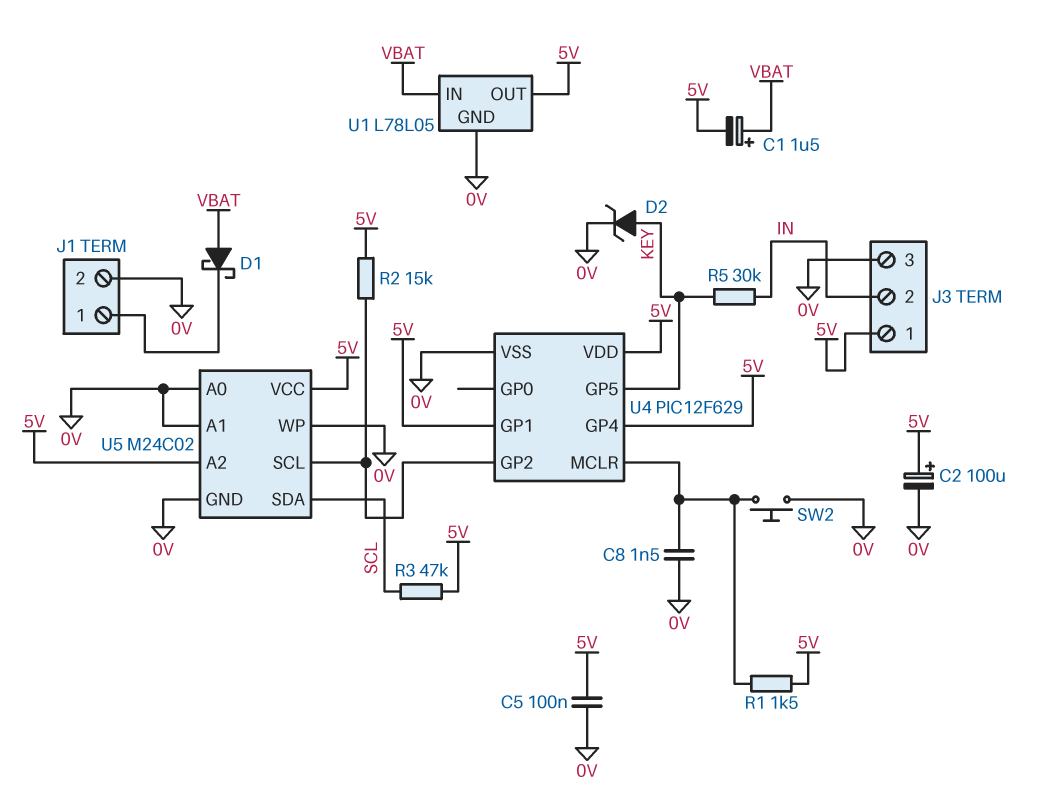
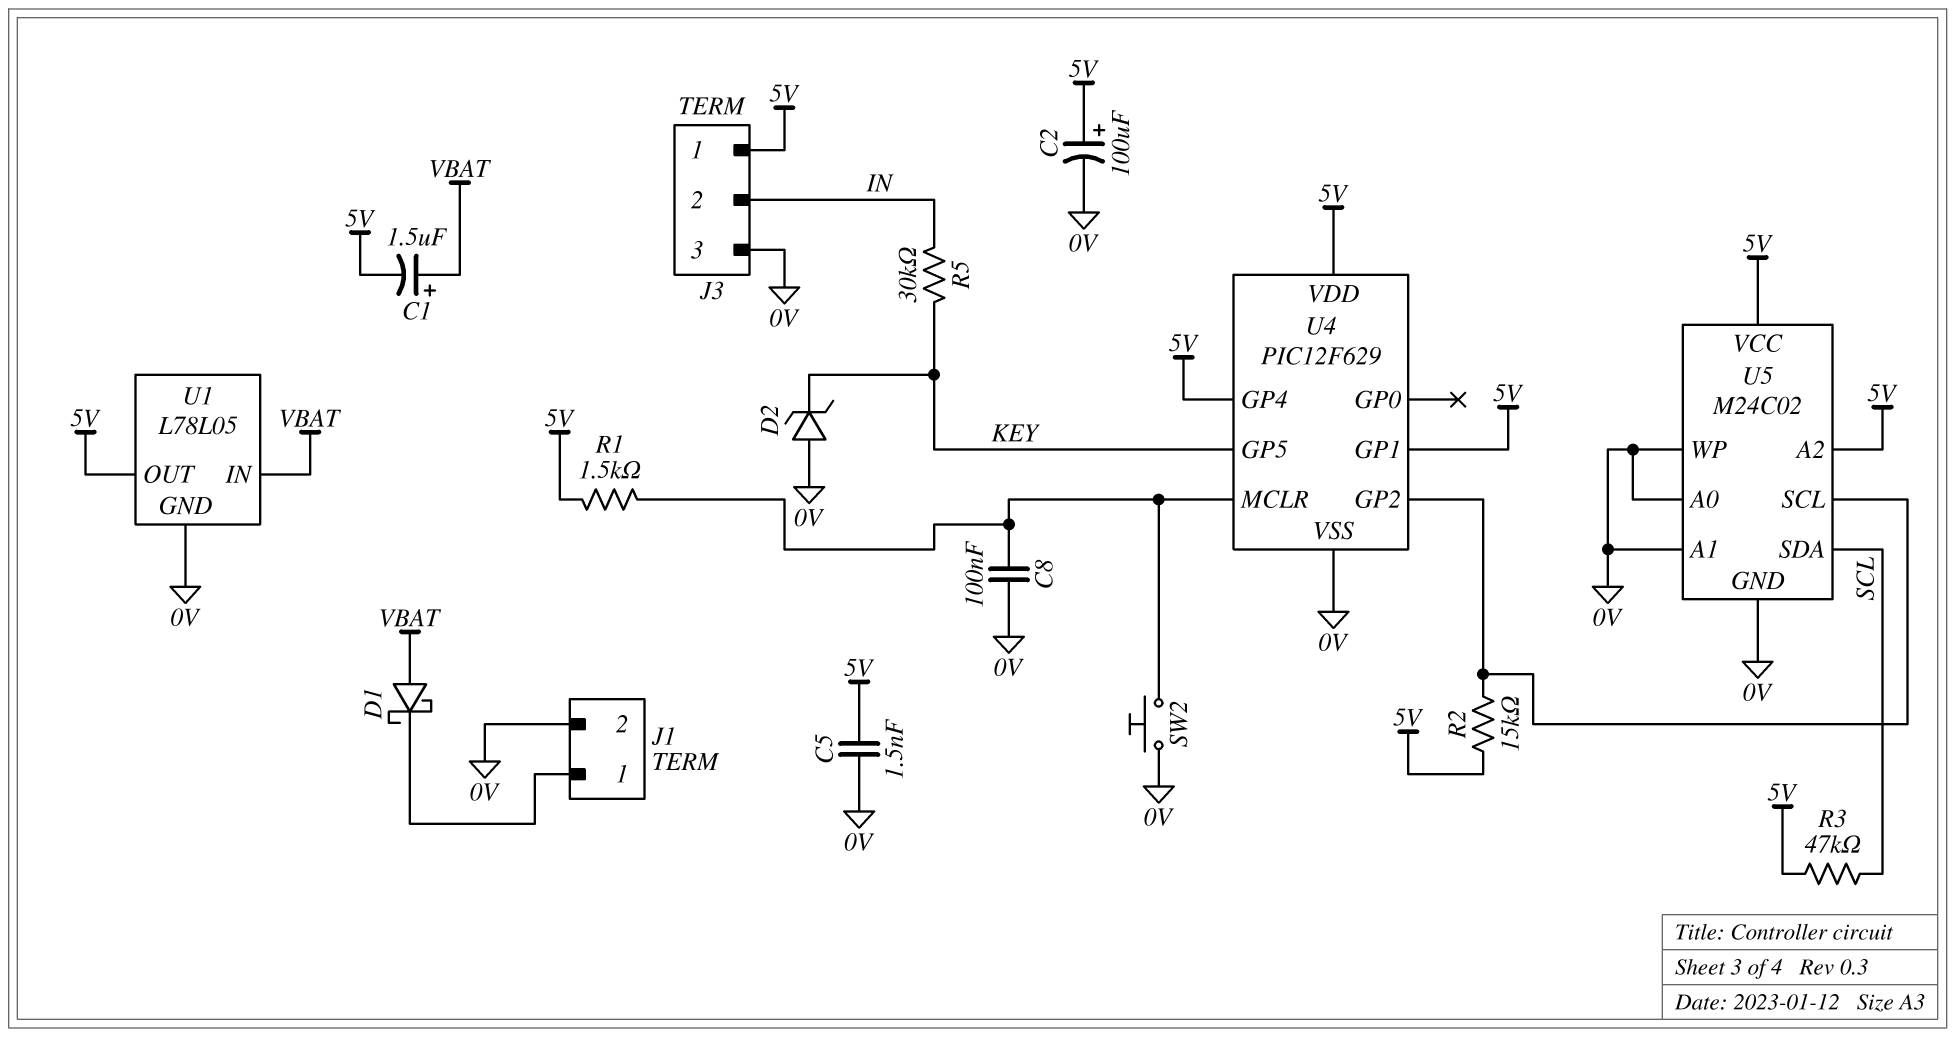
C5: 100nF (0V, 5V) -> 1.5nF (0V, 5V)
C8: 1.5nF (0V, U4/MCLR) -> 100nF (0V, U4/MCLR)
D2: zener (A KEY, K 0V) -> zener (A 0V, K KEY)

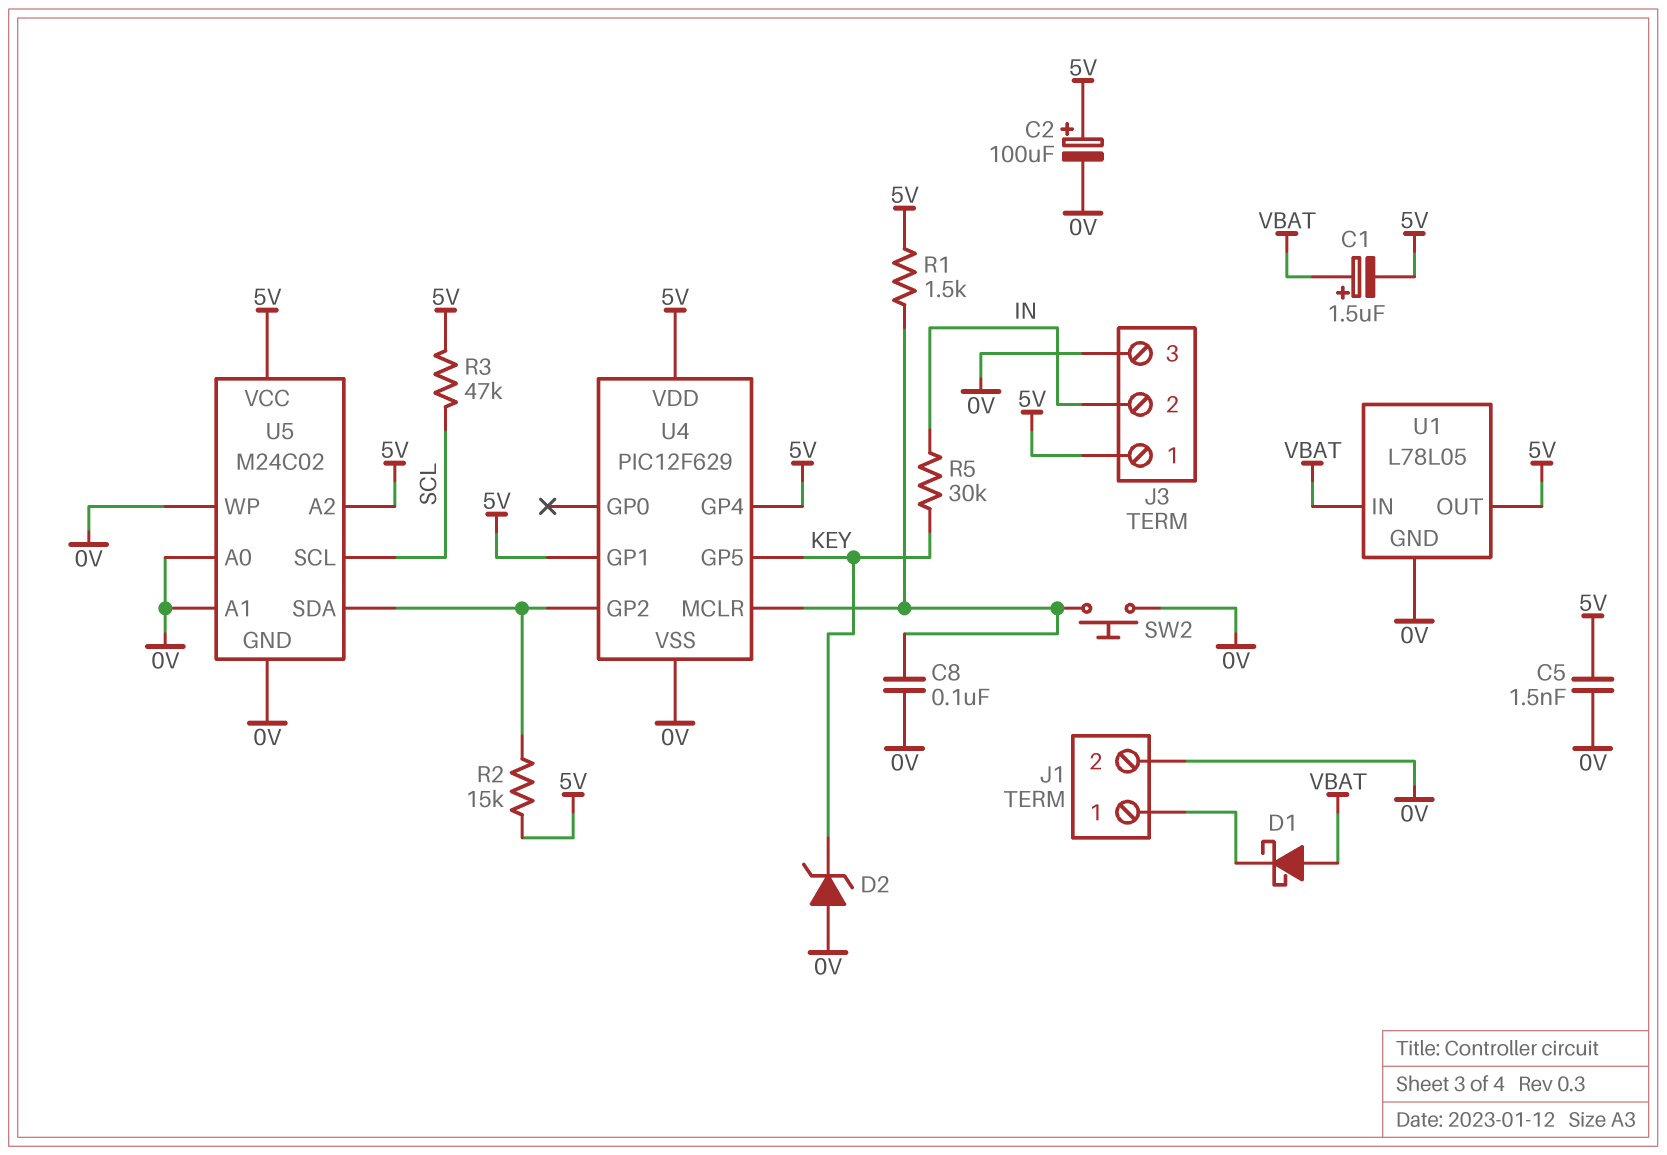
U5 pin SCL: U4/GP2 -> SCL
U5 pin SDA: SCL -> U4/GP2

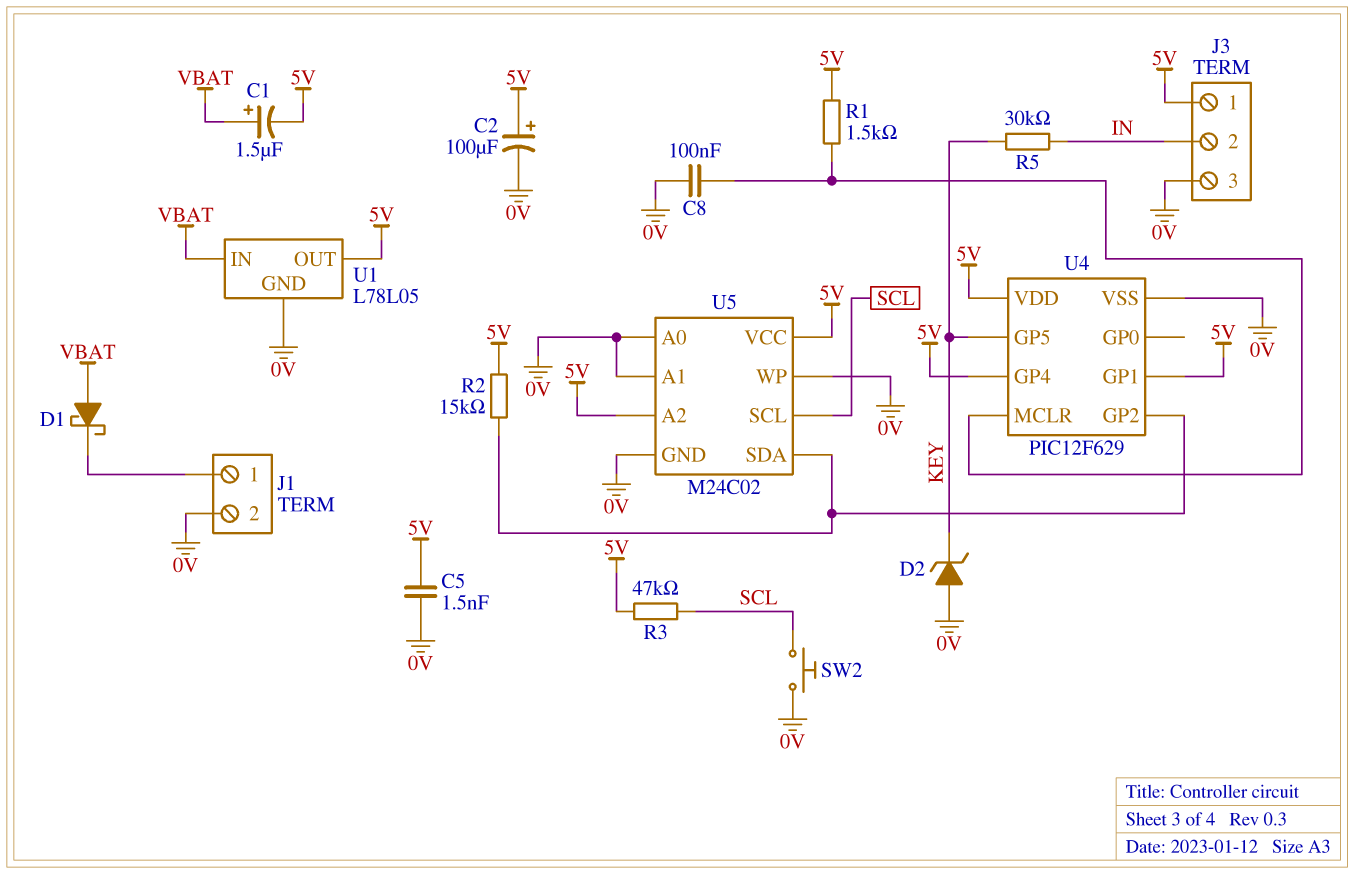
SW2: button (0V, U4/MCLR) -> button (0V, SCL)

